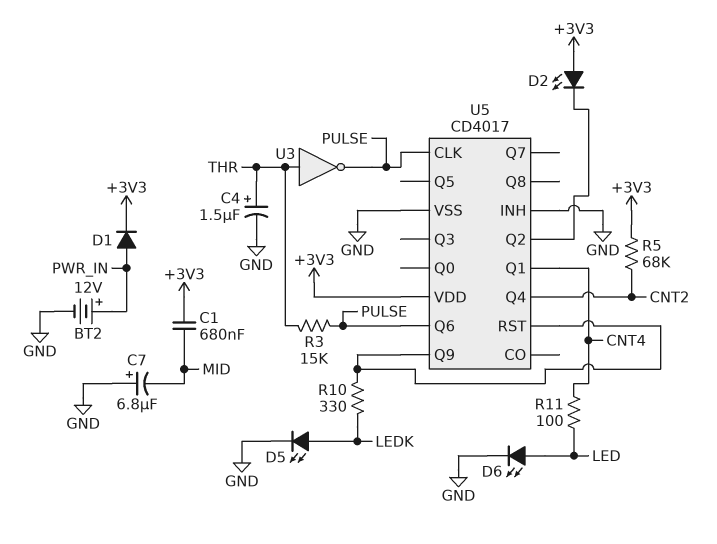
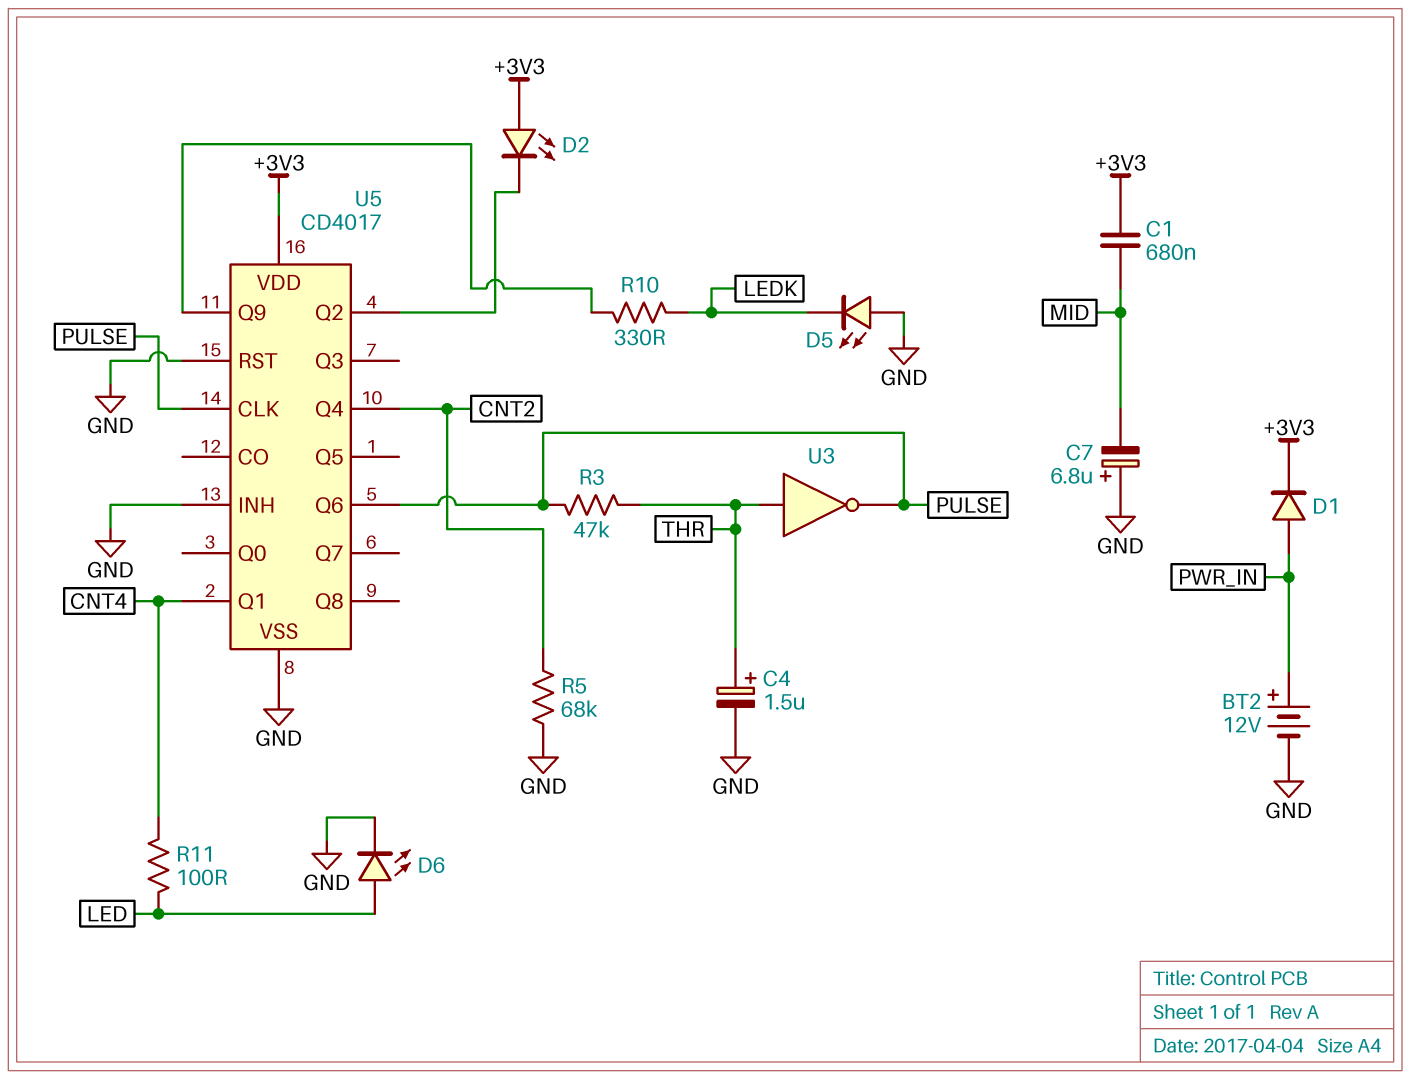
D5: LED (A LEDK, K GND) -> LED (A GND, K LEDK)
R3: 15k (PULSE, THR) -> 47k (PULSE, THR)
R5: 68k (+3V3, CNT2) -> 68k (CNT2, GND)
U5 pin RST: U5/Q9 -> GND

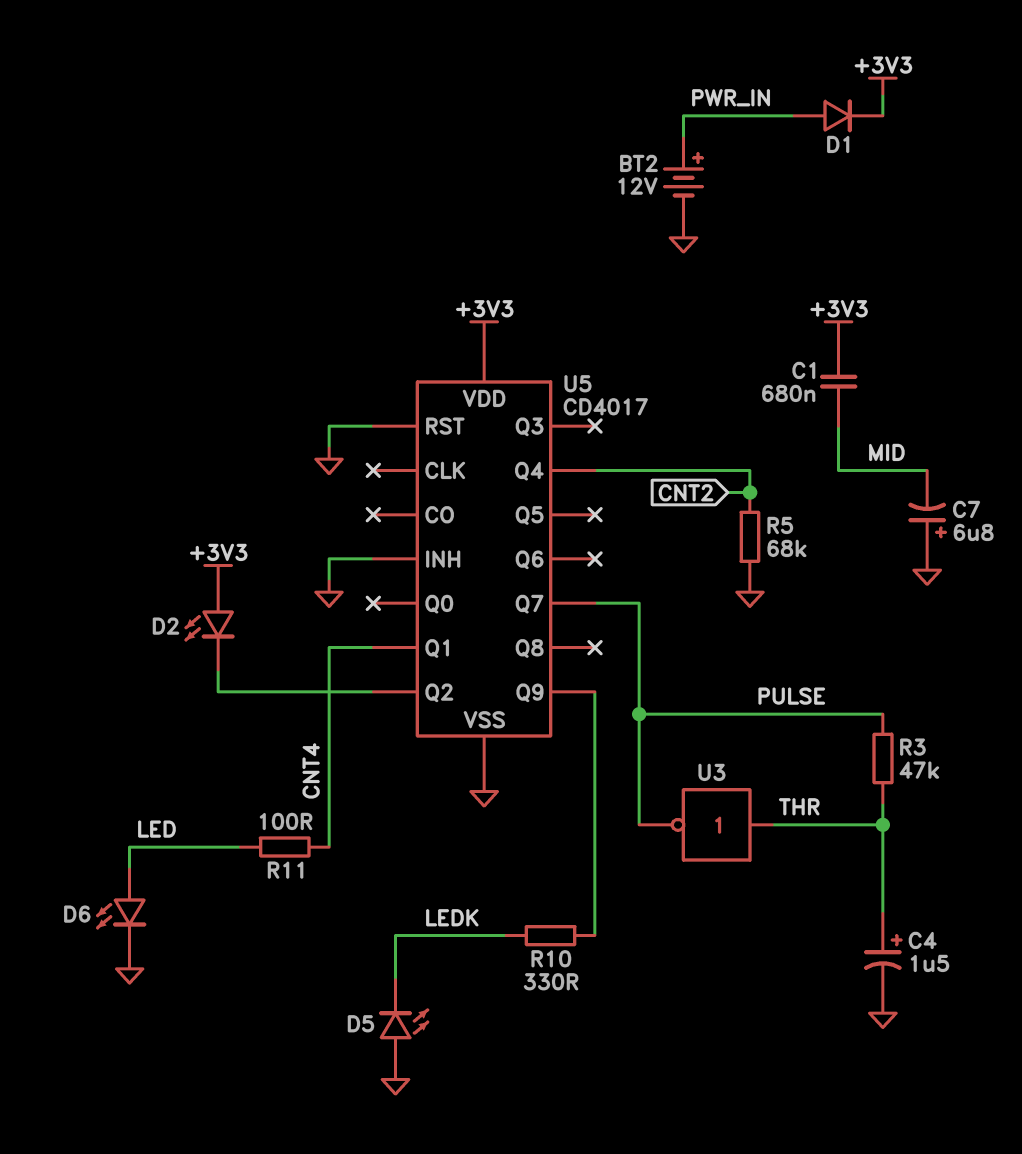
U5 pin CLK: PULSE -> none
U5 pin Q6: PULSE -> none
U5 pin Q7: none -> PULSE

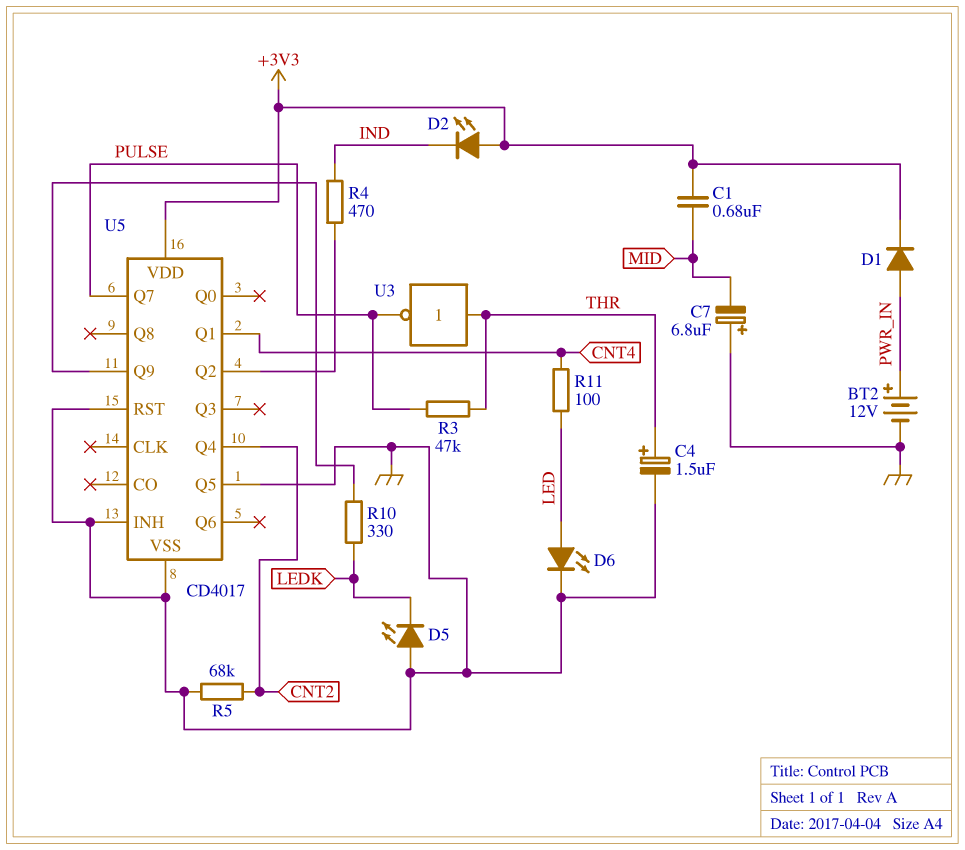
D2: LED (A +3V3, K U5/Q2) -> LED (A +3V3, K IND)
R4: none -> 470 (IND, U5/Q2)
U5 pin Q5: none -> GND

